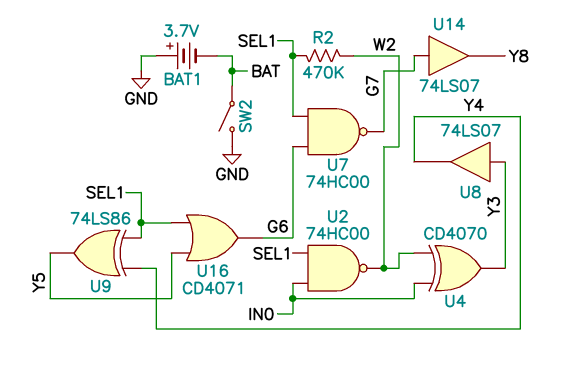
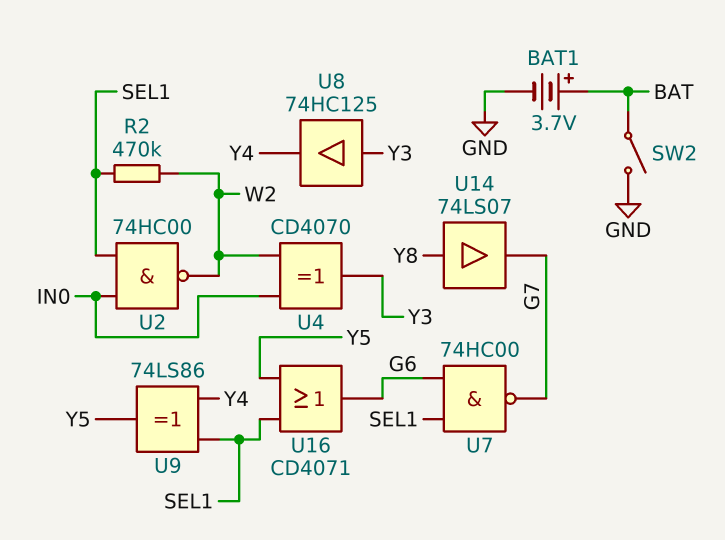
BAT1: 3.7V (plus GND, minus BAT) -> 3.7V (plus BAT, minus GND)
U8: buffer 74LS07 (in Y3, out Y4) -> buffer 74HC125 (in Y3, out Y4)
U14: buffer 74LS07 (in G7, out Y8) -> buffer 74LS07 (in Y8, out G7)

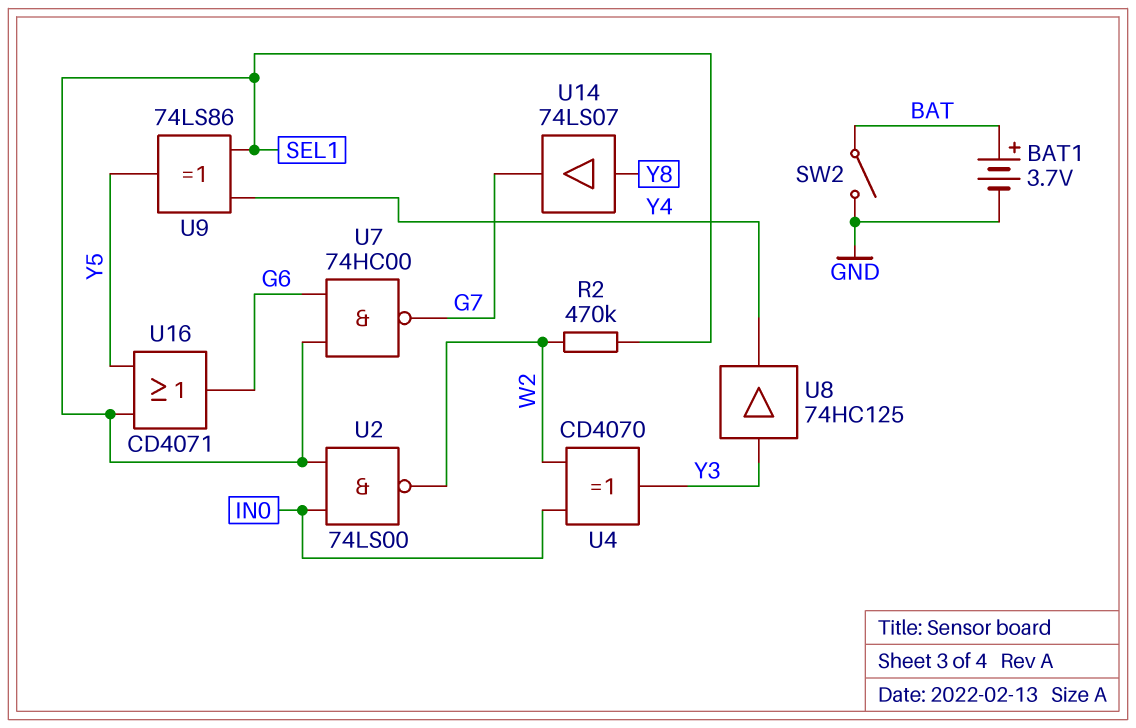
U2: NAND 74HC00 (in IN0, in SEL1, out W2) -> NAND 74LS00 (in IN0, in SEL1, out W2)

